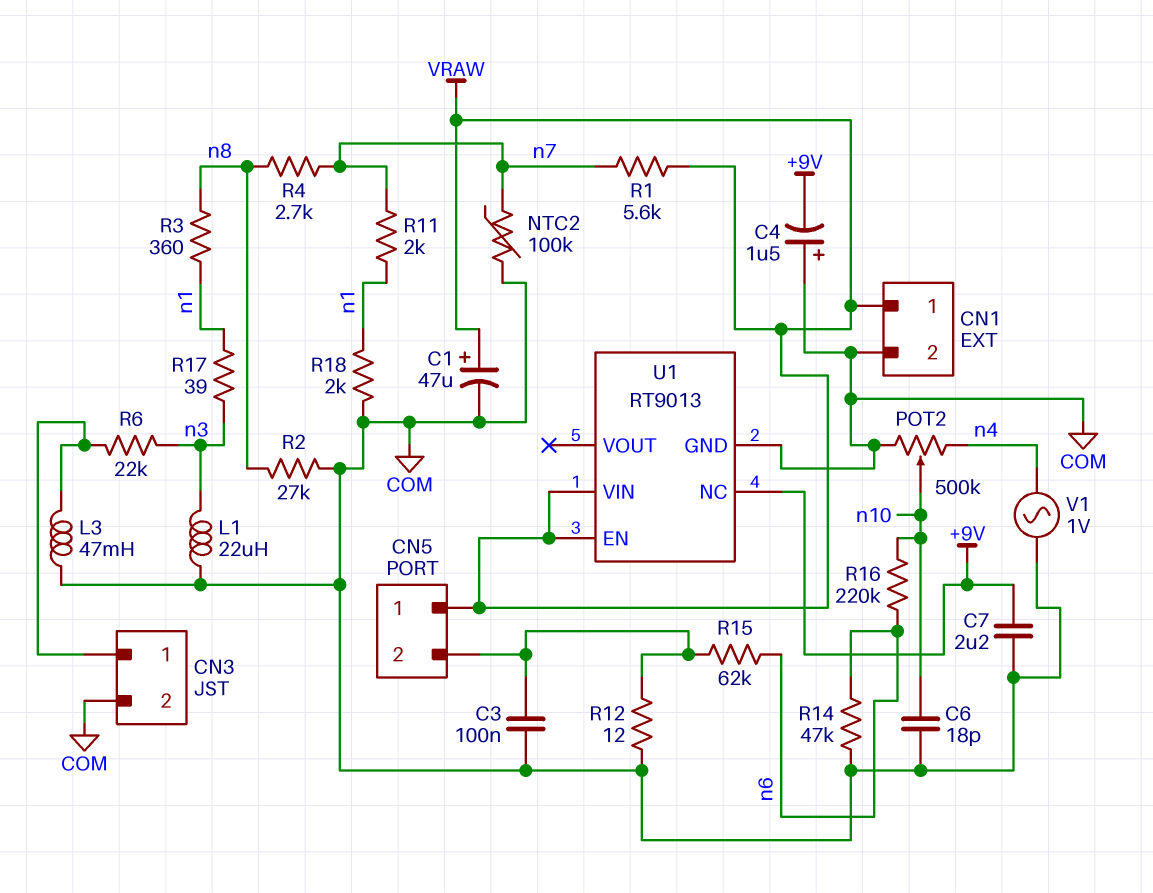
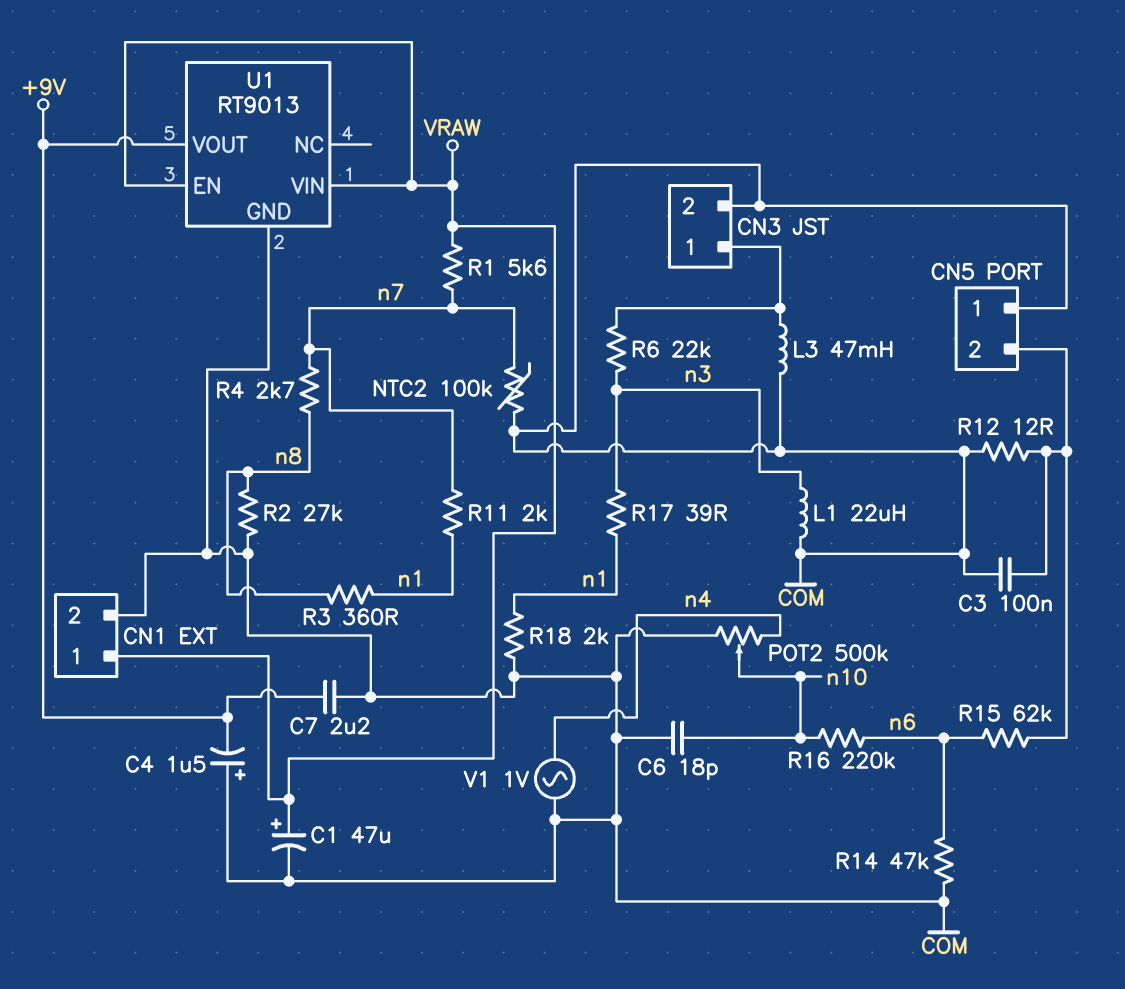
CN5 pin 1: VRAW -> COM
U1 pin NC: +9V -> none
U1 pin VOUT: none -> +9V

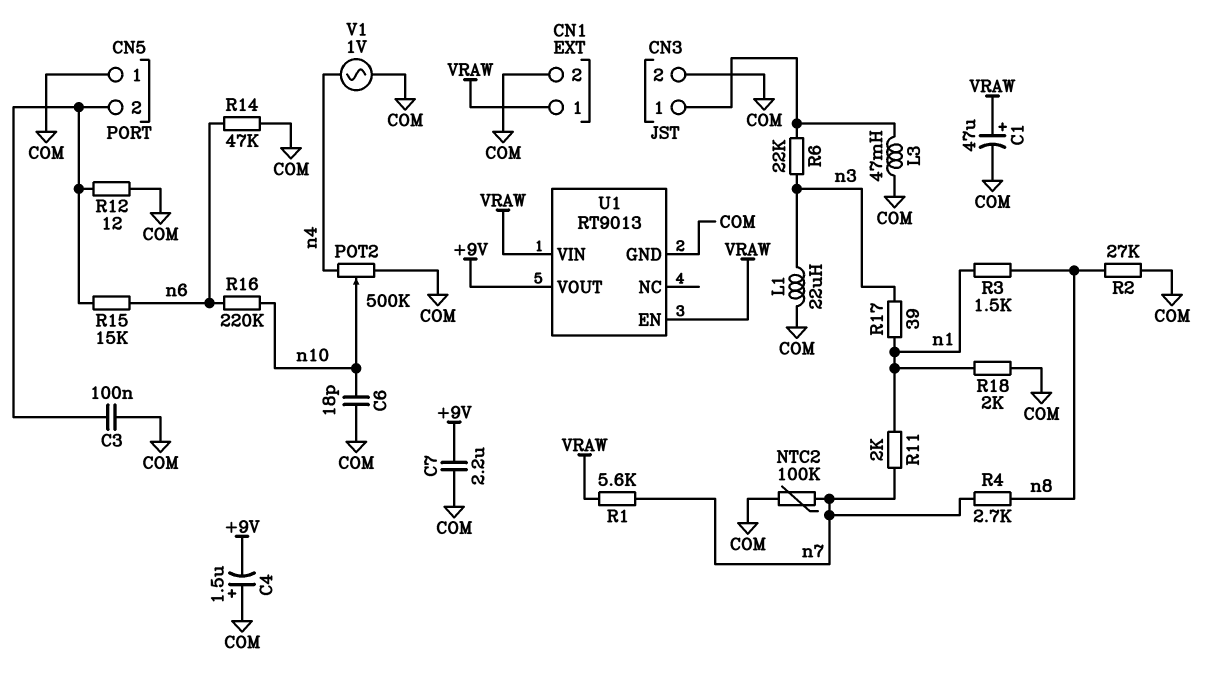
R3: 360 (n1, n8) -> 1.5k (n1, n8)
R15: 62k (CN5/2, n6) -> 15k (CN5/2, n6)

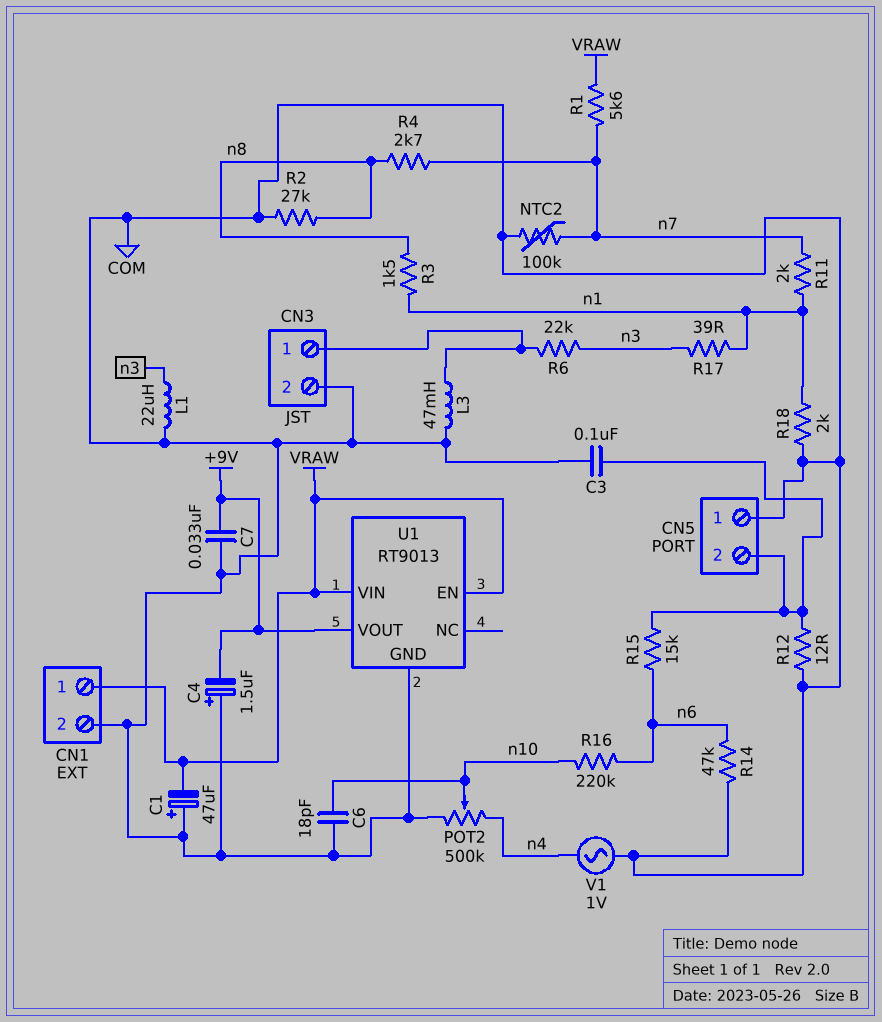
C1: 47uF (plus VRAW, minus COM) -> 47uF (plus COM, minus VRAW)
C7: 2.2uF (+9V, COM) -> 33nF (+9V, COM)

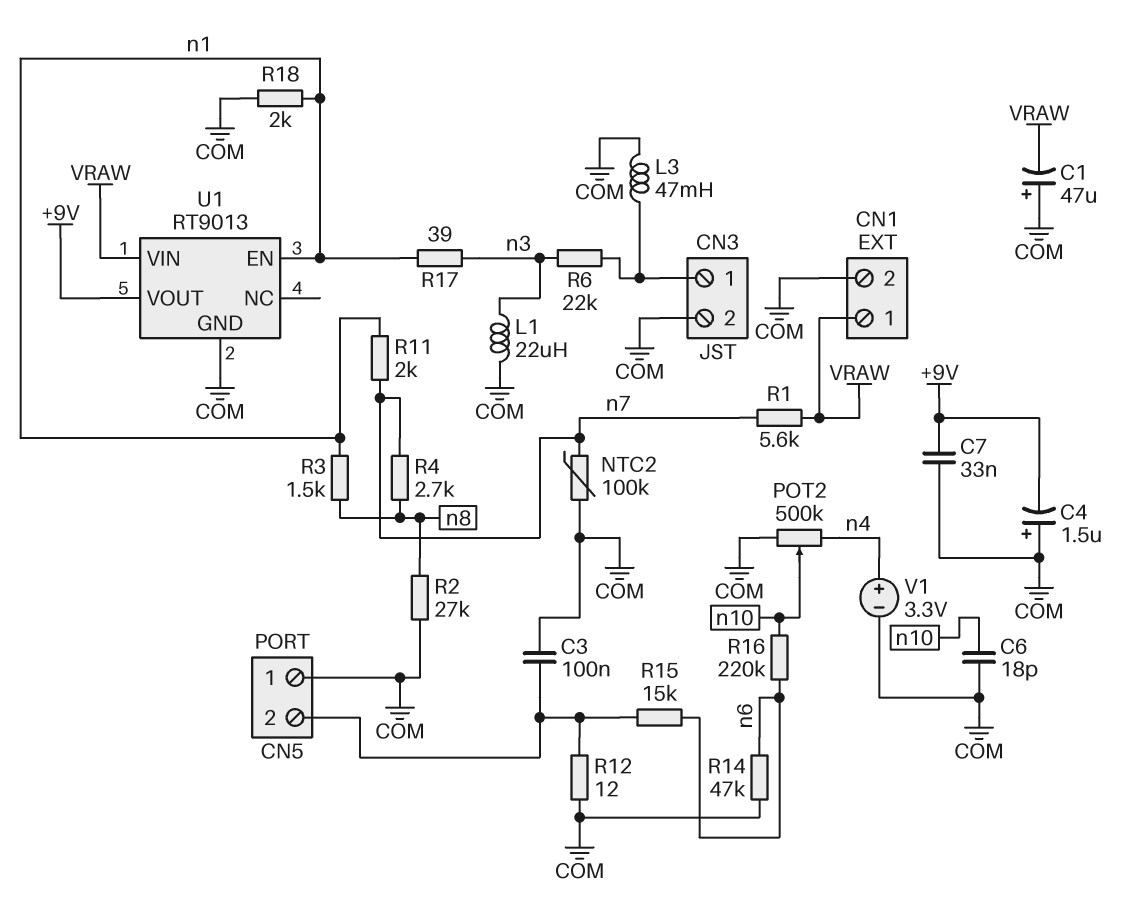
U1 pin EN: VRAW -> n1
V1: AC 1V (COM, n4) -> 3.3V (plus n4, minus COM)

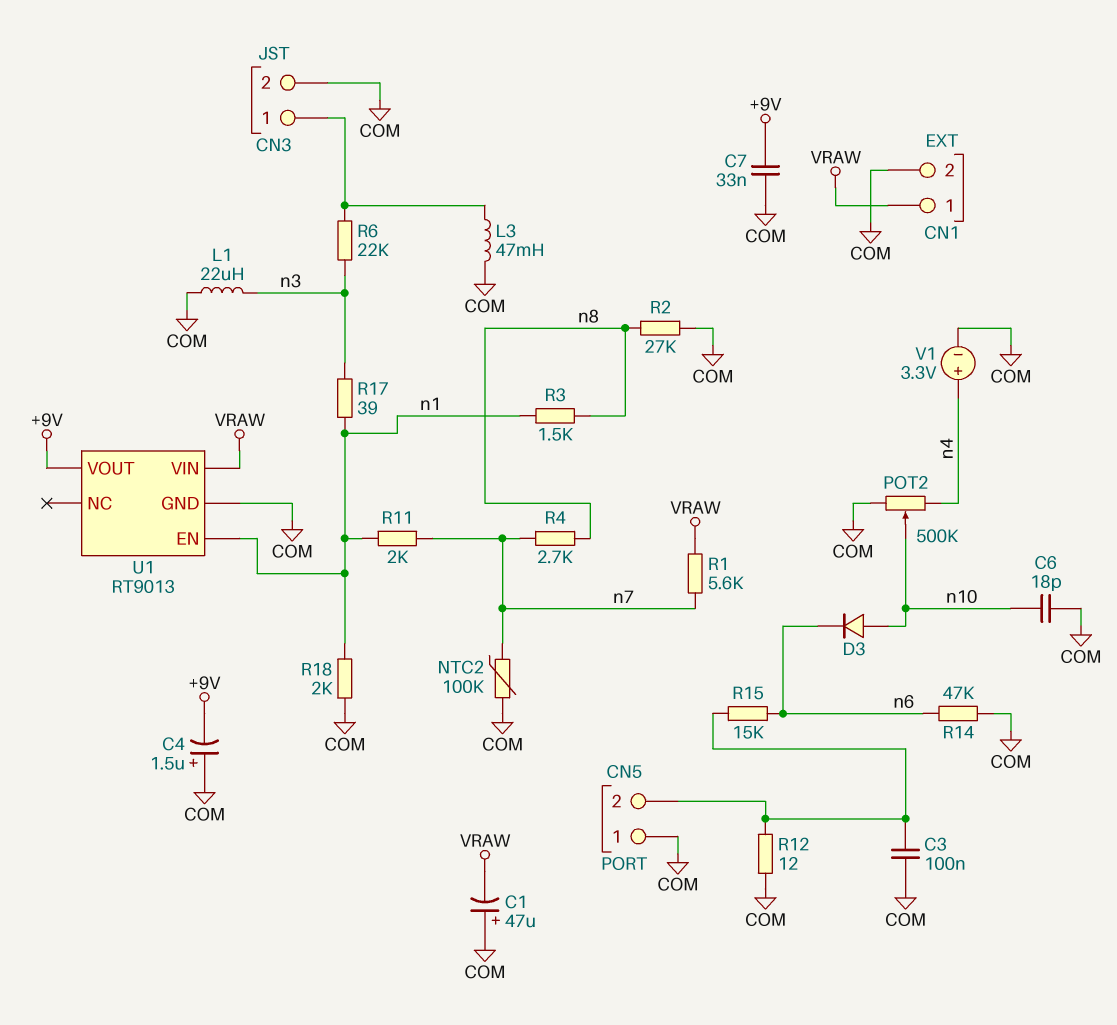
D3: none -> diode (A n10, K n6)
R16: 220k (n6, n10) -> none

